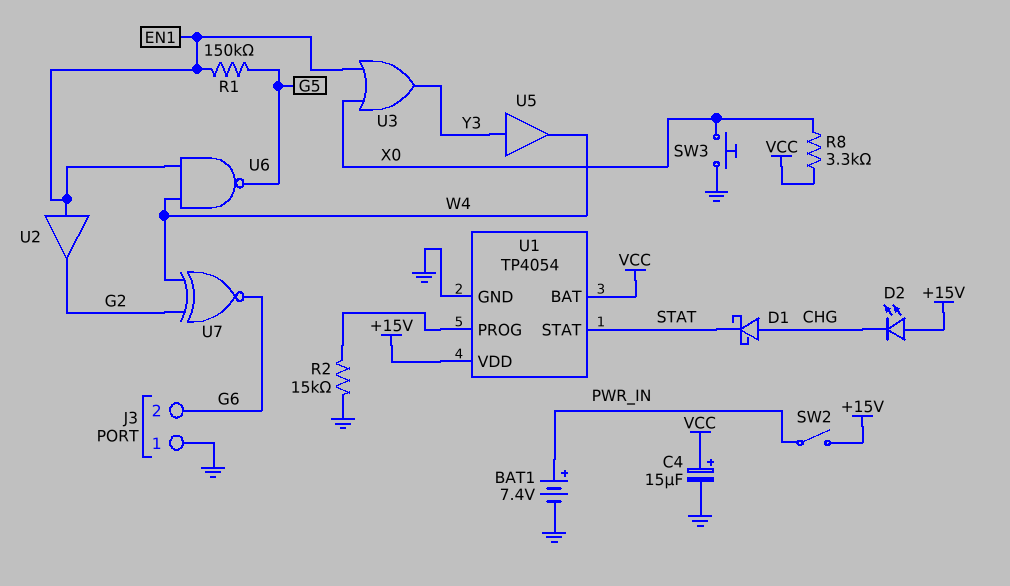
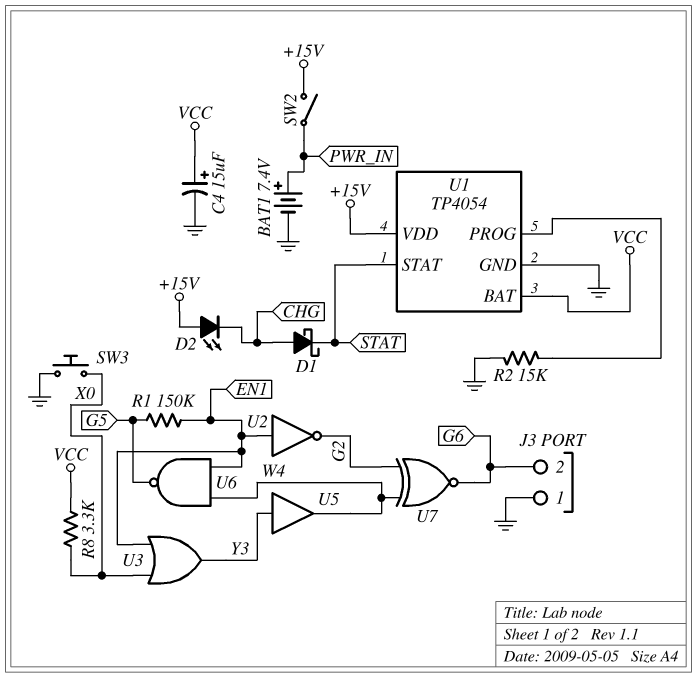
U2: buffer (in EN1, out G2) -> NOT (in EN1, out G2)

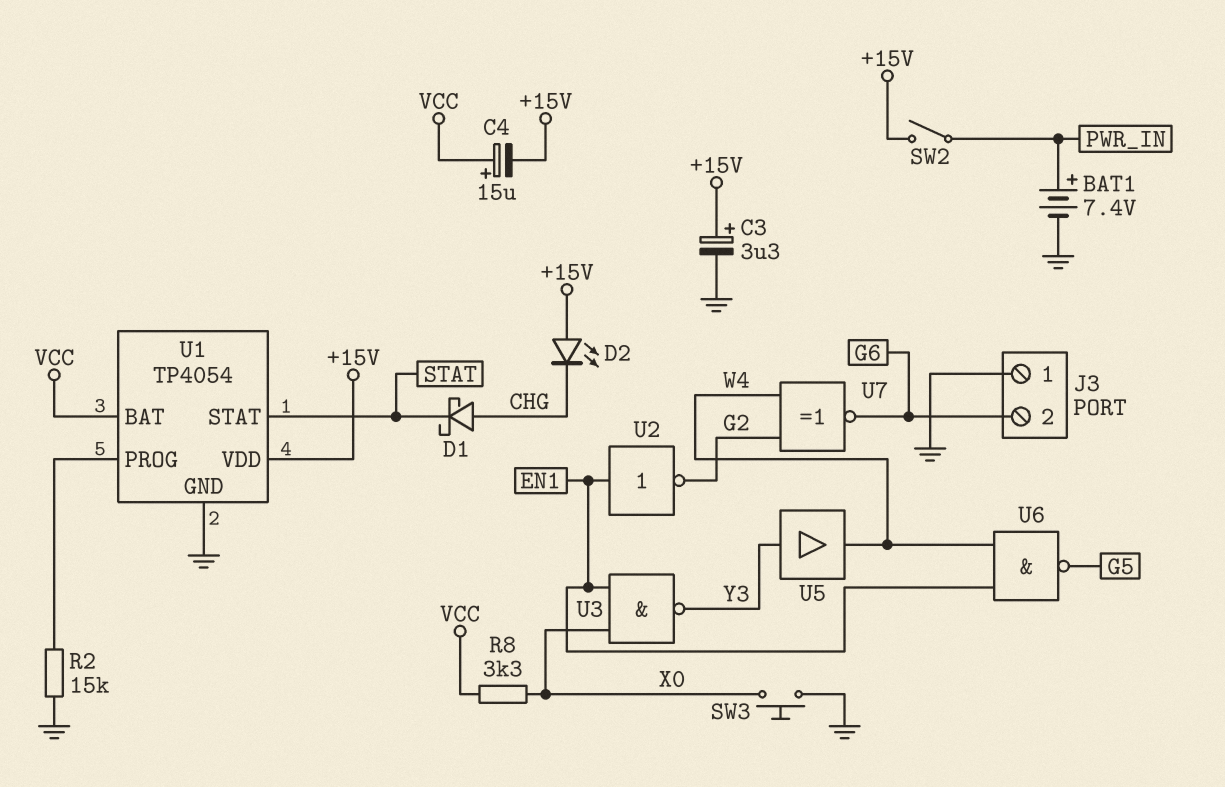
C3: none -> 3.3uF (plus +15V, minus GND)
C4: 15uF (plus VCC, minus GND) -> 15uF (plus VCC, minus +15V)
R1: 150k (EN1, G5) -> none
U3: OR (in EN1, in X0, out Y3) -> NAND (in EN1, in X0, out Y3)

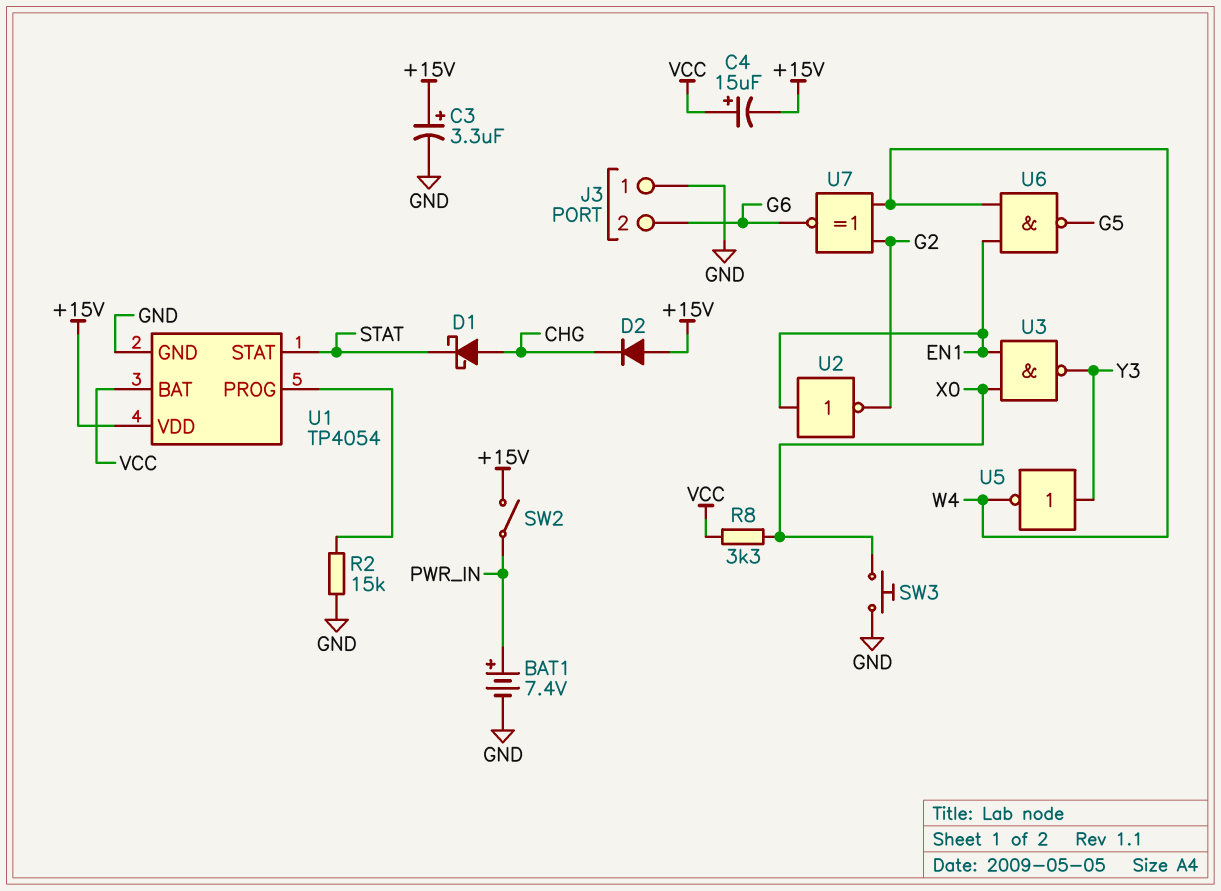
D2: LED (A +15V, K CHG) -> diode (A +15V, K CHG)
U5: buffer (in Y3, out W4) -> NOT (in Y3, out W4)

